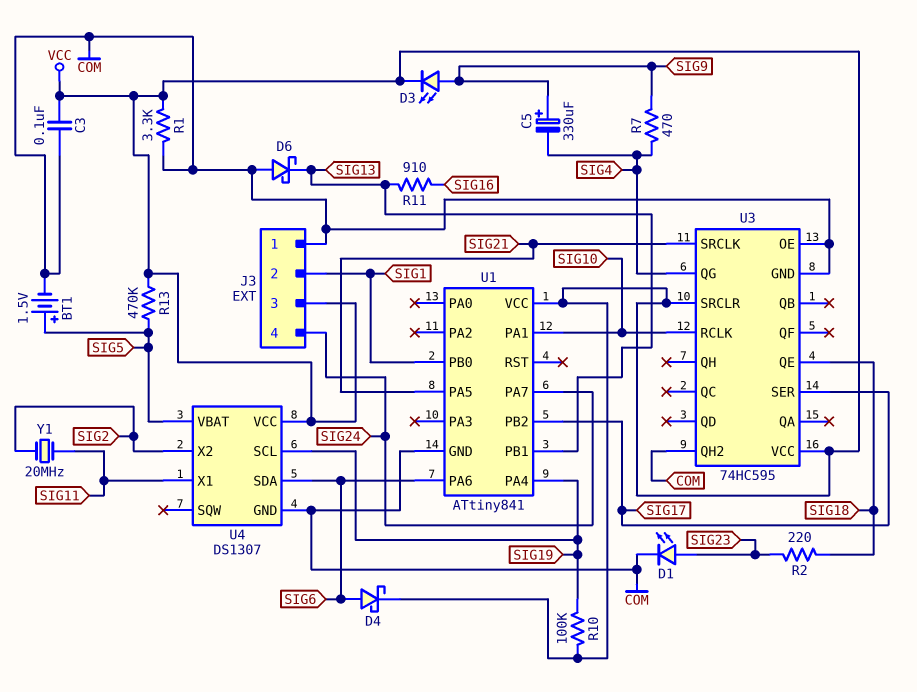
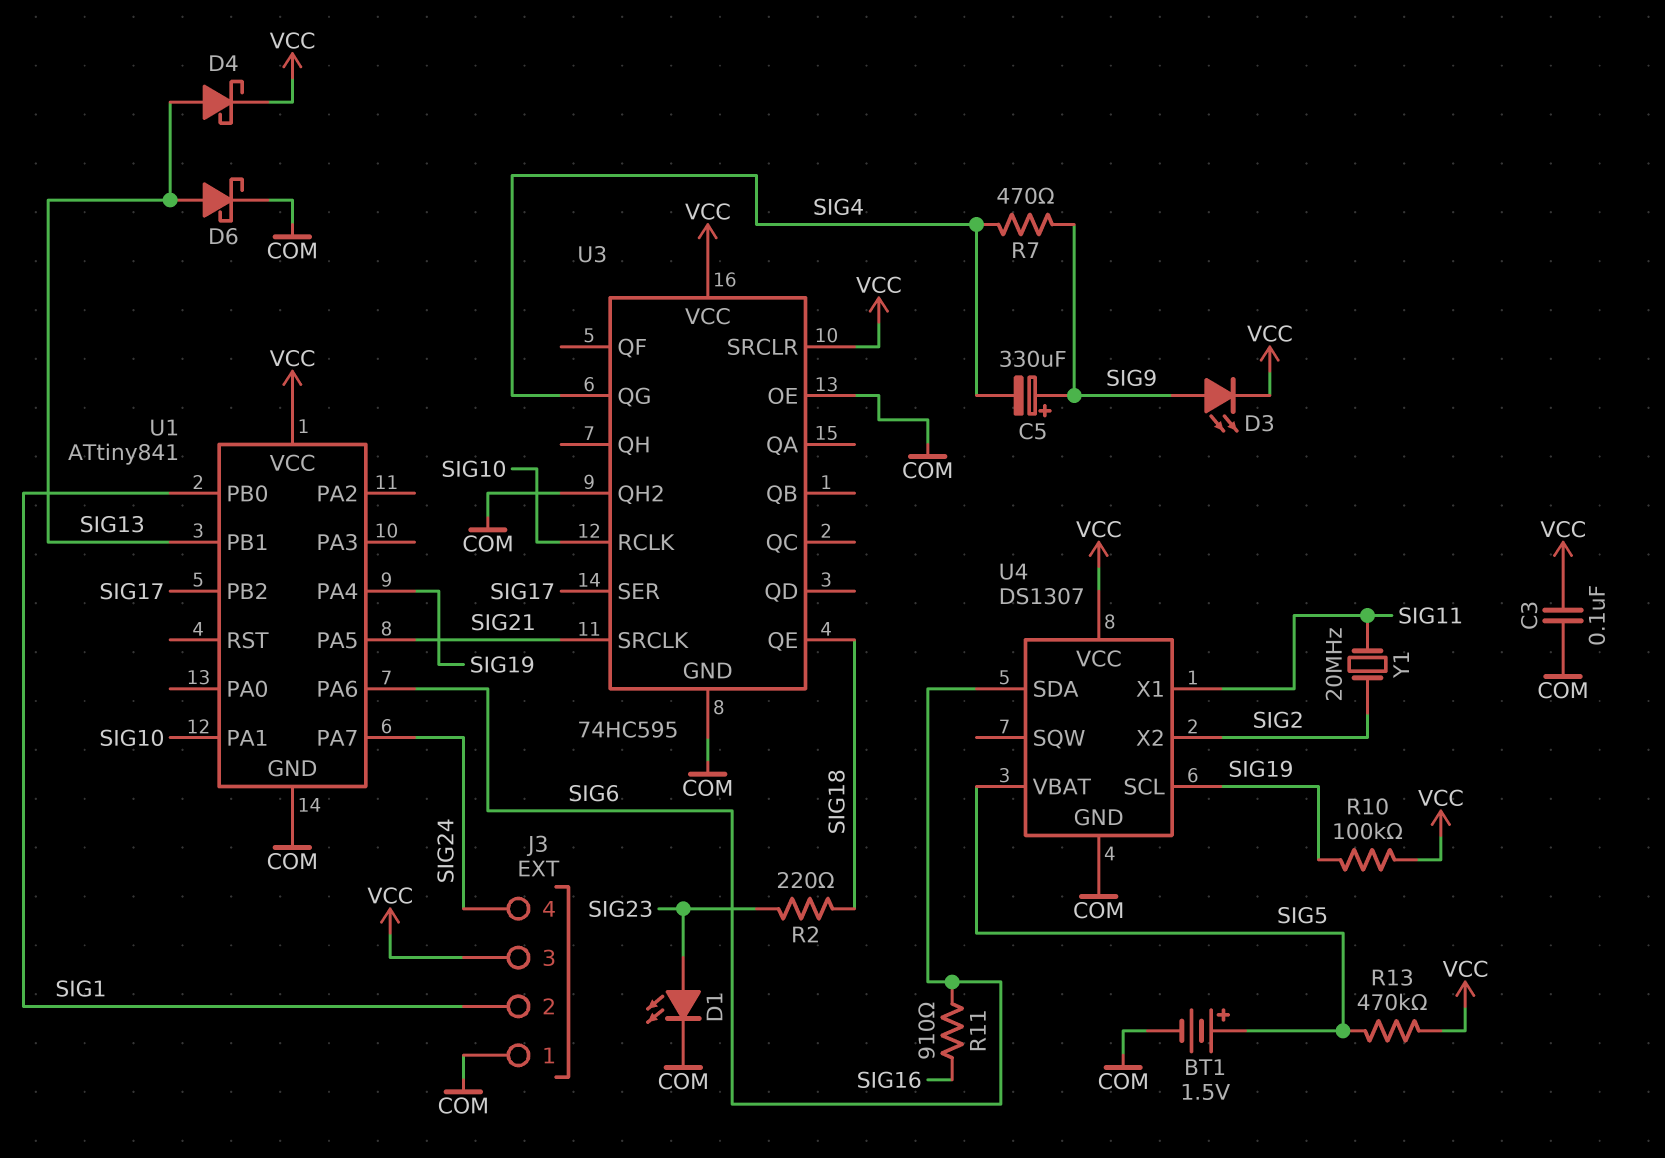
D4: schottky (A SIG6, K VCC) -> schottky (A SIG13, K VCC)
D6: schottky (A COM, K SIG13) -> schottky (A SIG13, K COM)
R1: 3.3k (COM, VCC) -> none
R11: 910 (SIG13, SIG16) -> 910 (SIG6, SIG16)

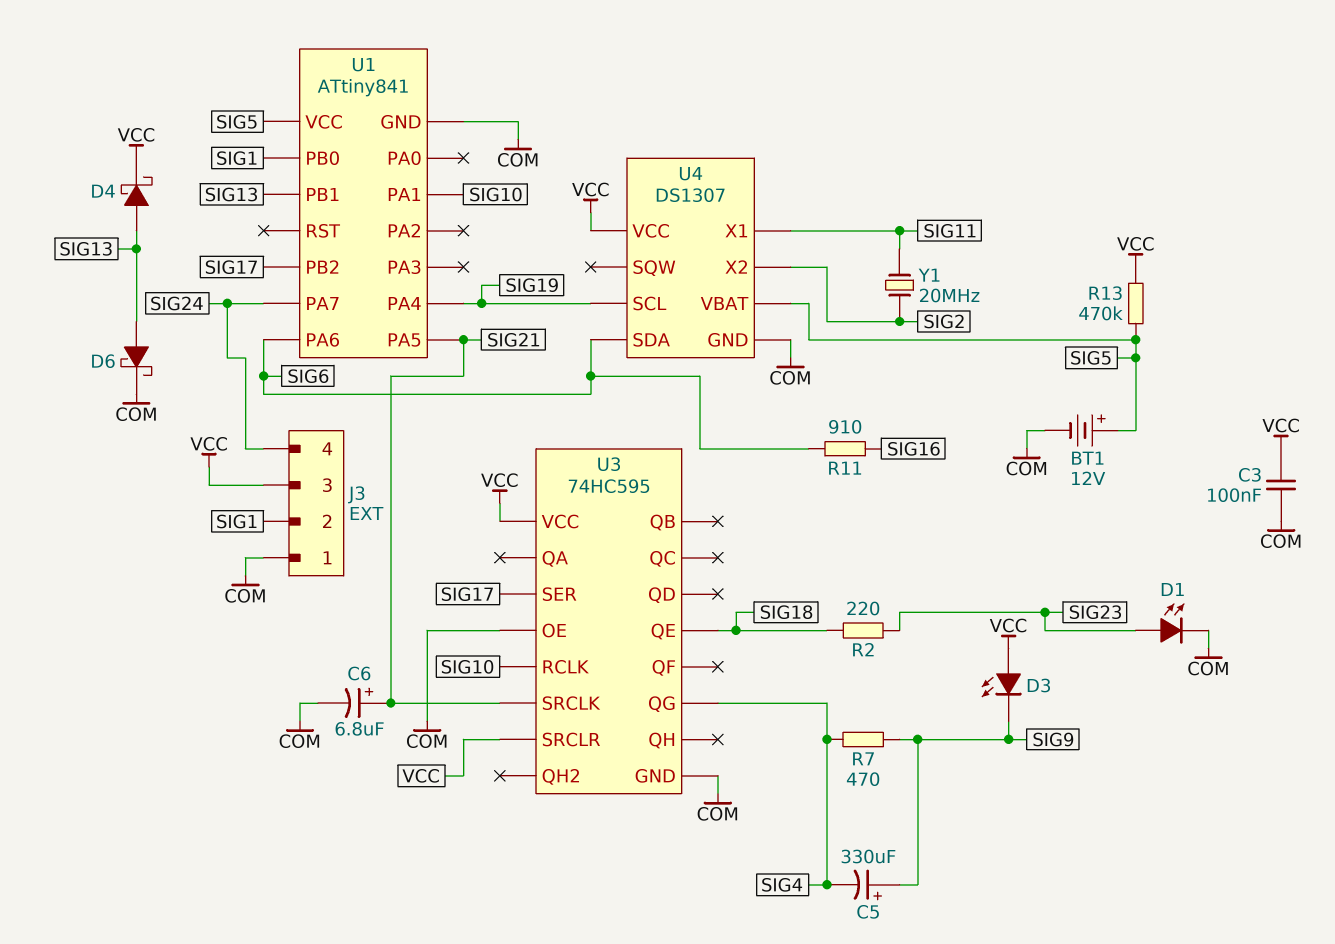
BT1: 1.5V (plus SIG5, minus COM) -> 12V (plus SIG5, minus COM)
C6: none -> 6.8uF (plus SIG21, minus COM)
D3: LED (A SIG9, K VCC) -> LED (A VCC, K SIG9)
R10: 100k (SIG19, VCC) -> none
U1 pin VCC: VCC -> SIG5
U3 pin QH2: COM -> none

